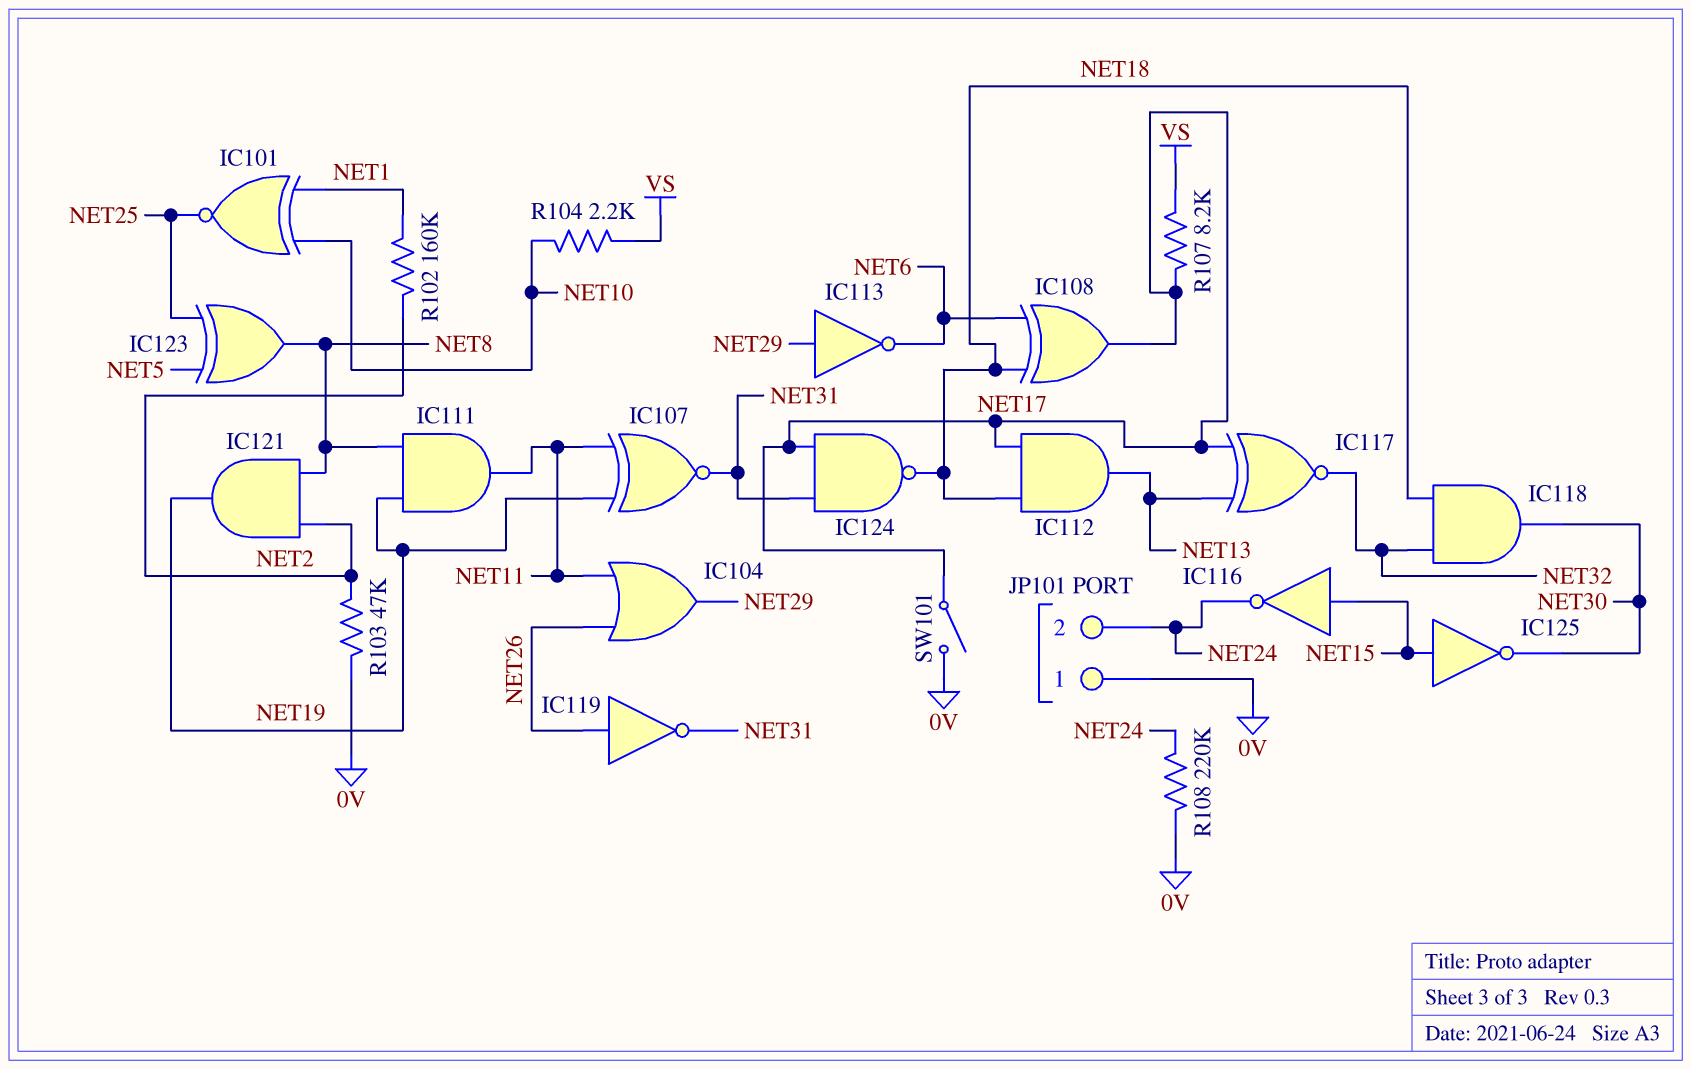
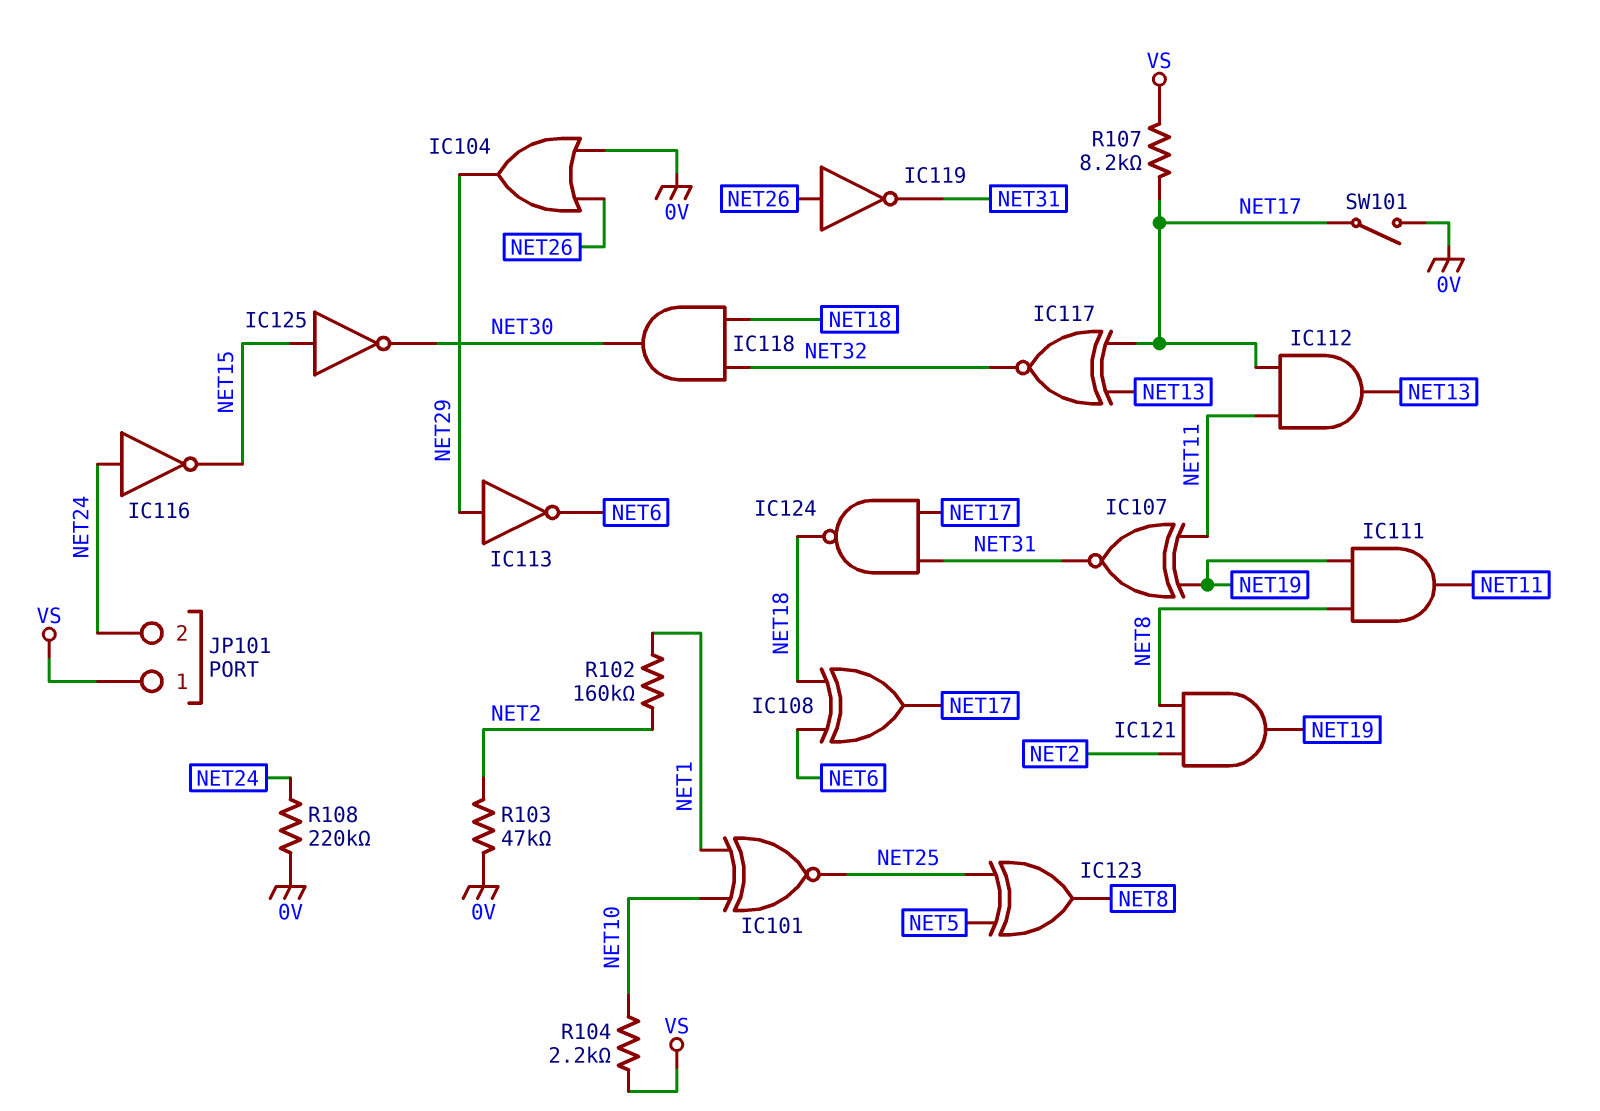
IC104: OR (in NET11, in NET26, out NET29) -> OR (in 0V, in NET26, out NET29)
IC112: AND (in NET17, in NET18, out NET13) -> AND (in NET11, in NET17, out NET13)
IC116: NOT (in NET15, out NET24) -> NOT (in NET24, out NET15)
JP101 pin 1: 0V -> VS

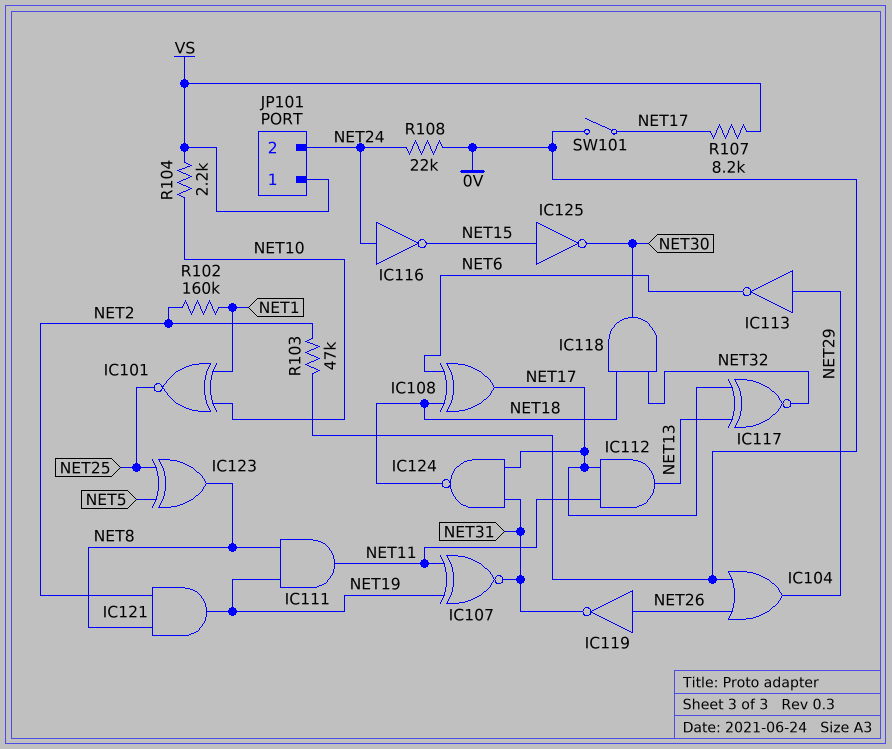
R108: 220k (0V, NET24) -> 22k (0V, NET24)

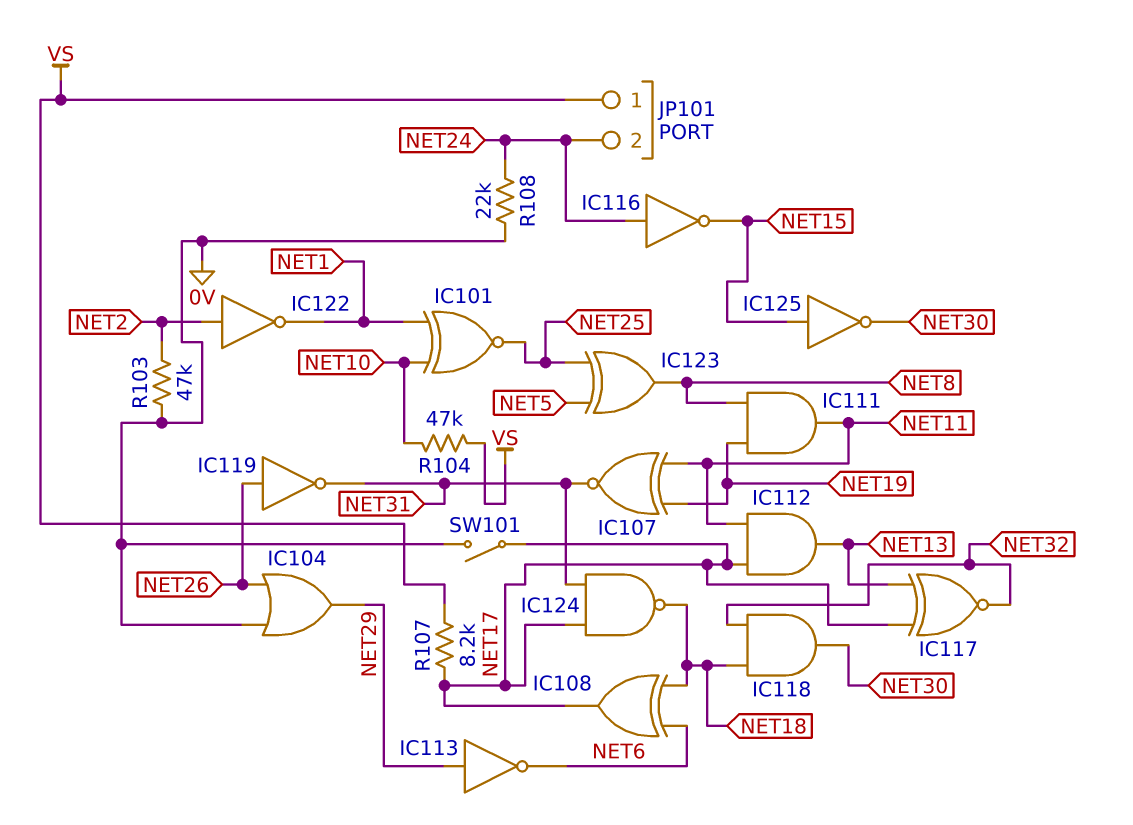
IC121: AND (in NET2, in NET8, out NET19) -> none
IC122: none -> NOT (in NET2, out NET1)
R102: 160k (NET1, NET2) -> none
R104: 2.2k (NET10, VS) -> 47k (NET10, VS)

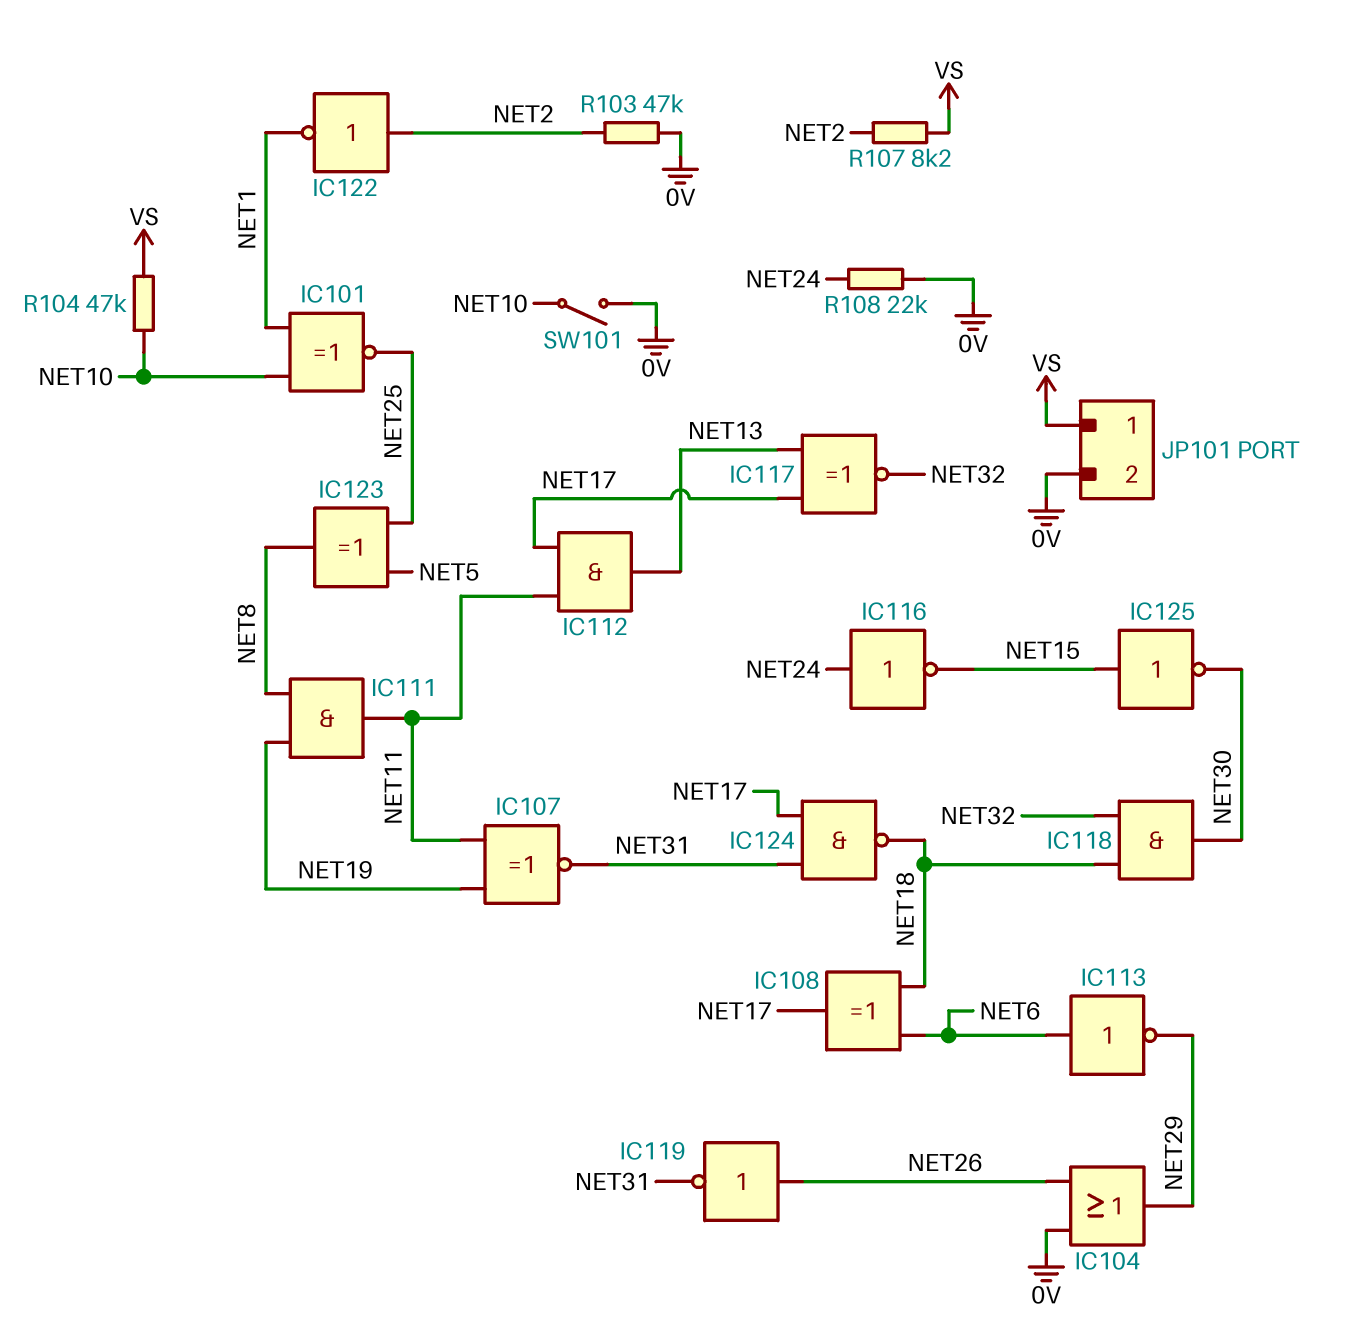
IC113: NOT (in NET29, out NET6) -> NOT (in NET6, out NET29)
JP101 pin 2: NET24 -> 0V
R107: 8.2k (NET17, VS) -> 8.2k (NET2, VS)
SW101: switch (0V, NET17) -> switch (0V, NET10)

